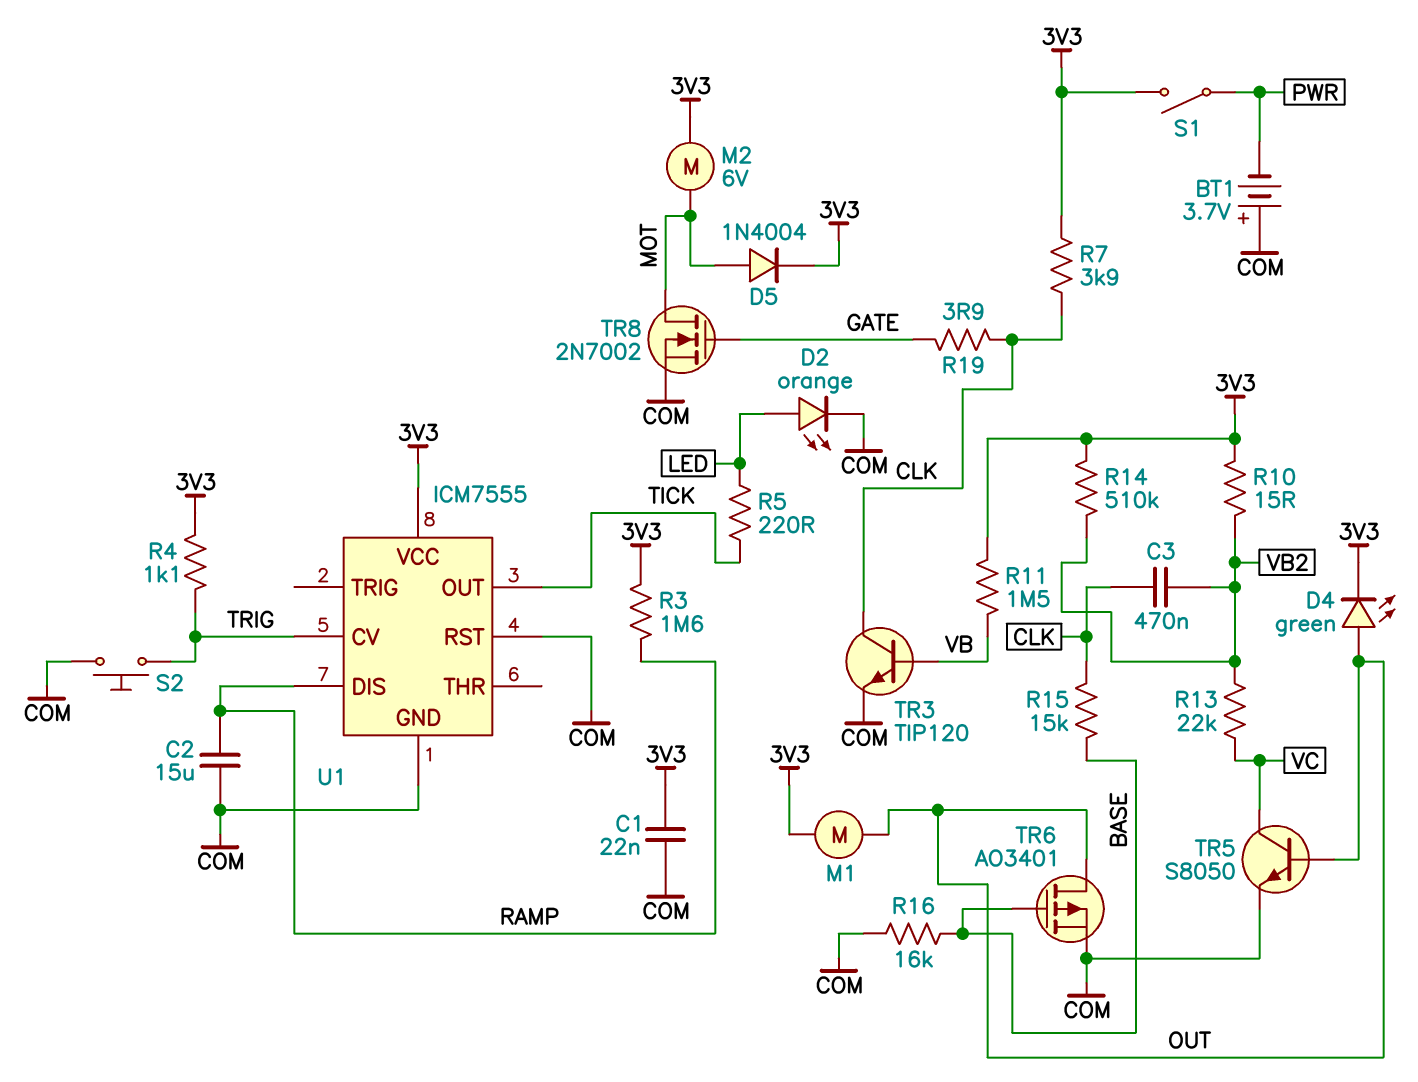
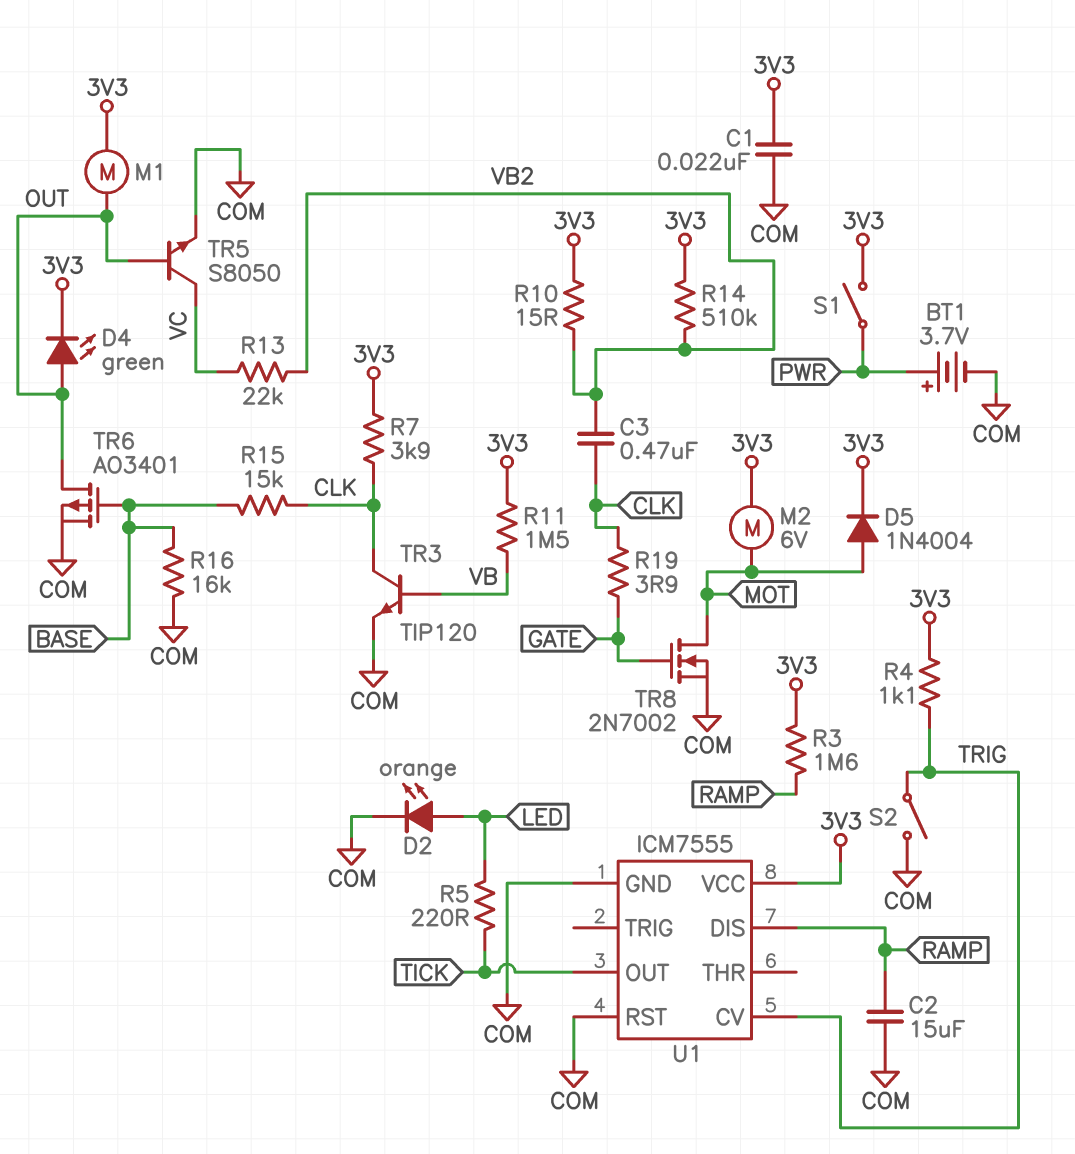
BT1: 3.7V (plus COM, minus PWR) -> 3.7V (plus PWR, minus COM)
S2: button (COM, TRIG) -> switch (COM, TRIG)

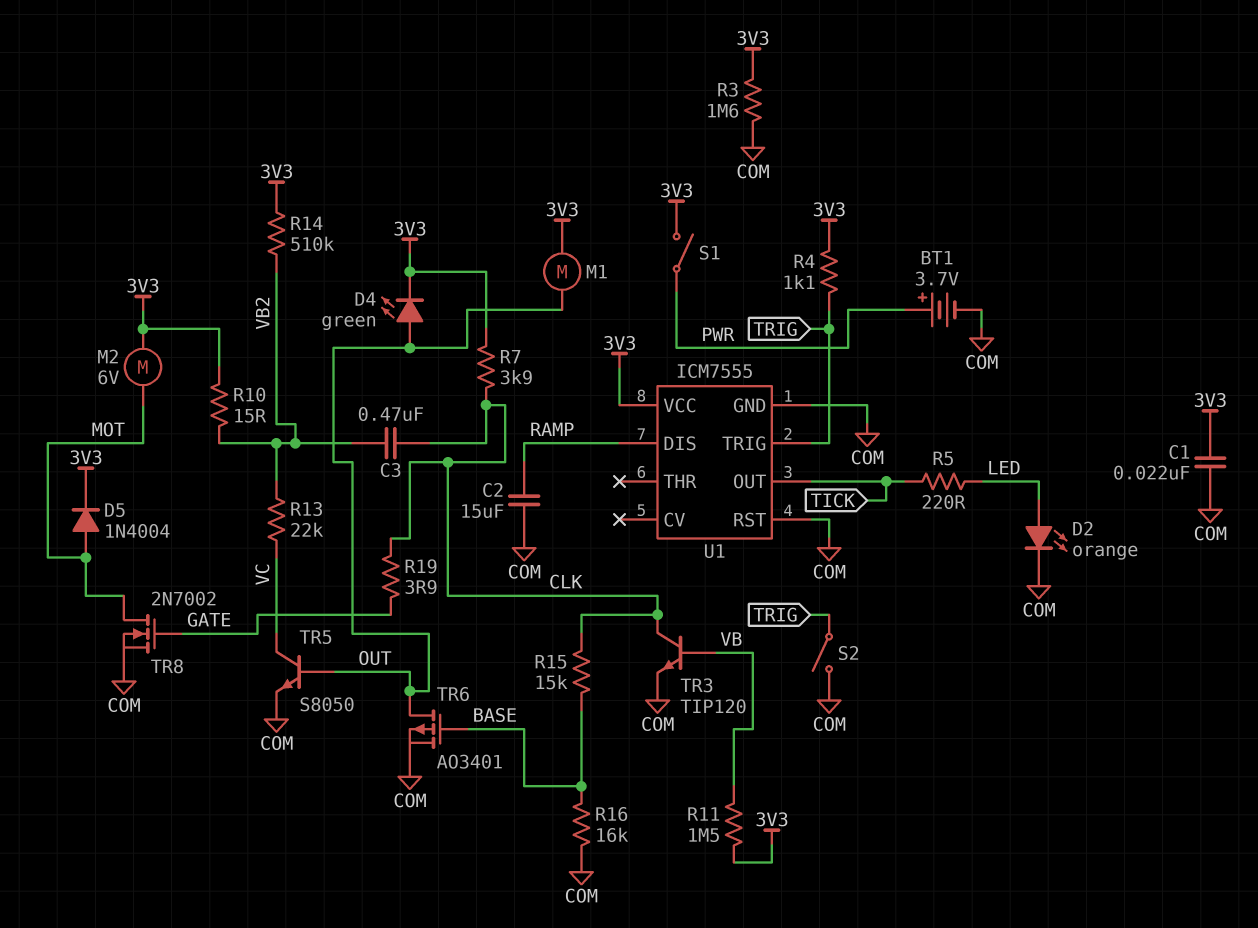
R3: 1.6M (3V3, RAMP) -> 1.6M (3V3, COM)
U1 pin CV: TRIG -> none
U1 pin TRIG: none -> TRIG

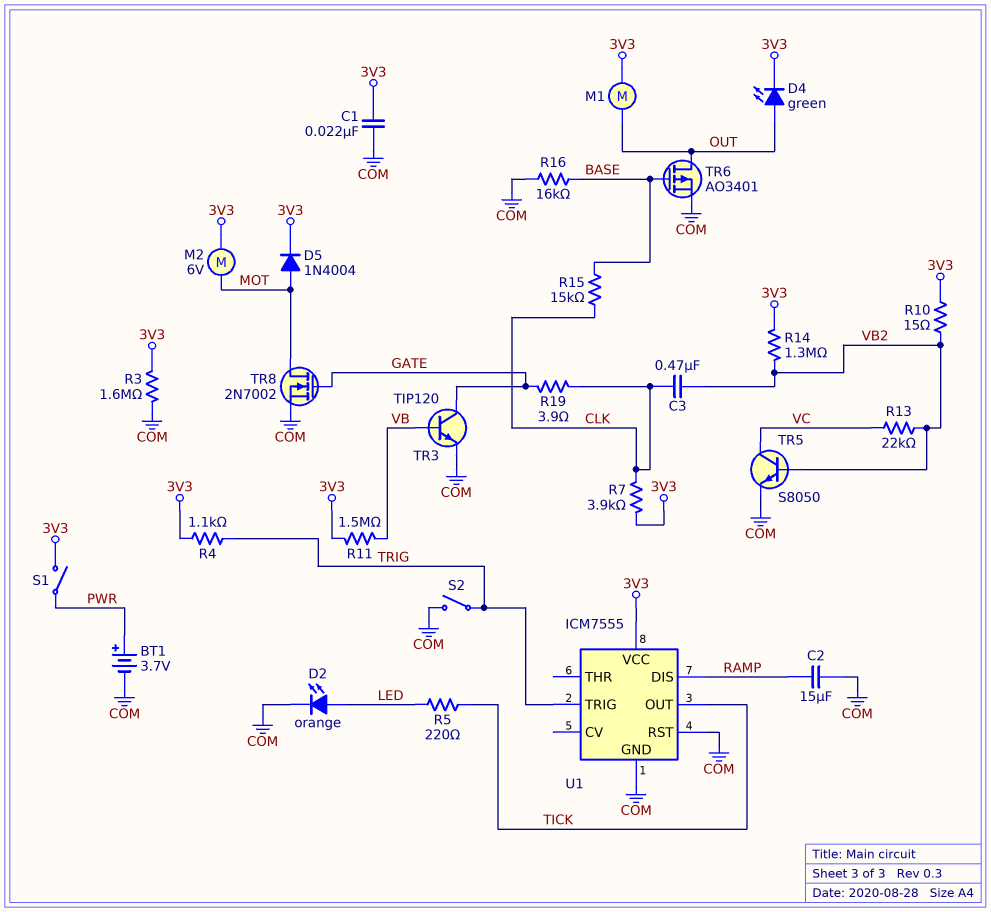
R14: 510k (3V3, VB2) -> 1.3M (3V3, VB2)
TR3: NPN TIP120 (B VB, C CLK, E COM) -> NPN TIP120 (B VB, C GATE, E COM)
TR5: NPN S8050 (B OUT, C VC, E COM) -> NPN S8050 (B VB2, C VC, E COM)

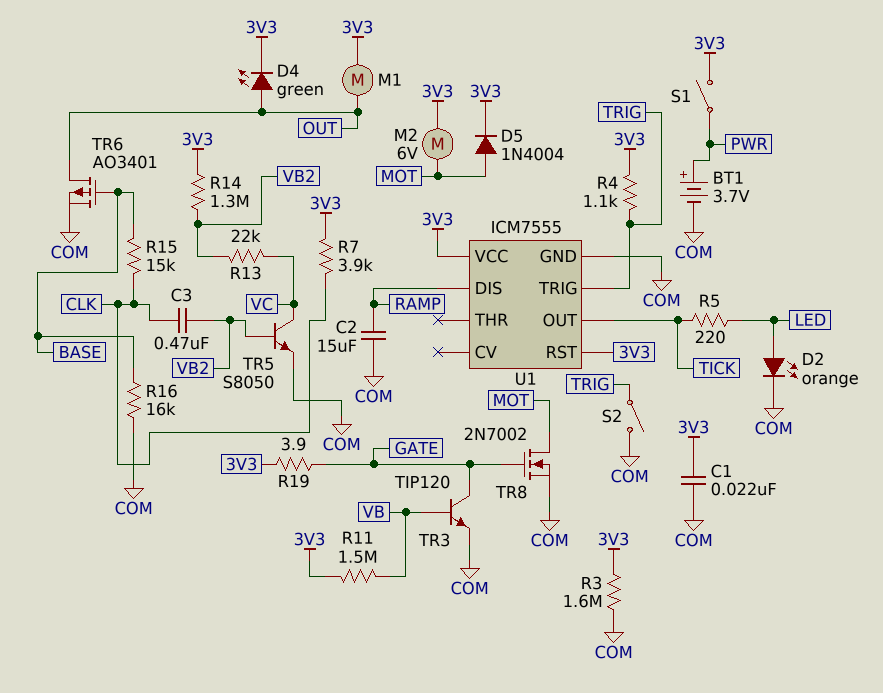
R10: 15 (3V3, VB2) -> none
R19: 3.9 (CLK, GATE) -> 3.9 (3V3, GATE)
U1 pin RST: COM -> 3V3

